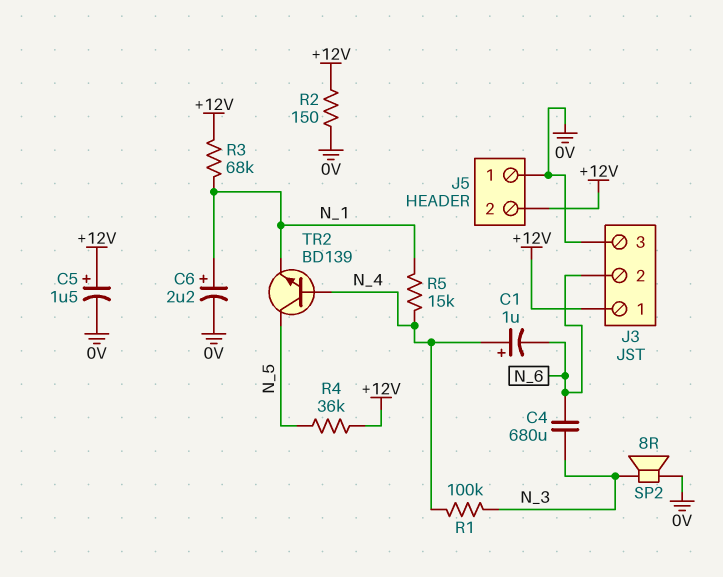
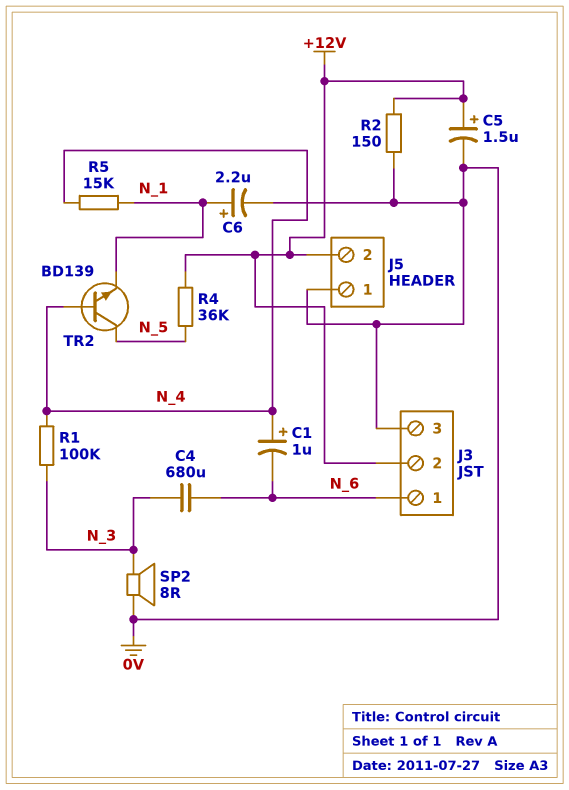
J3 pin 1: +12V -> N_6
J3 pin 2: N_6 -> +12V
R3: 68k (+12V, N_1) -> none

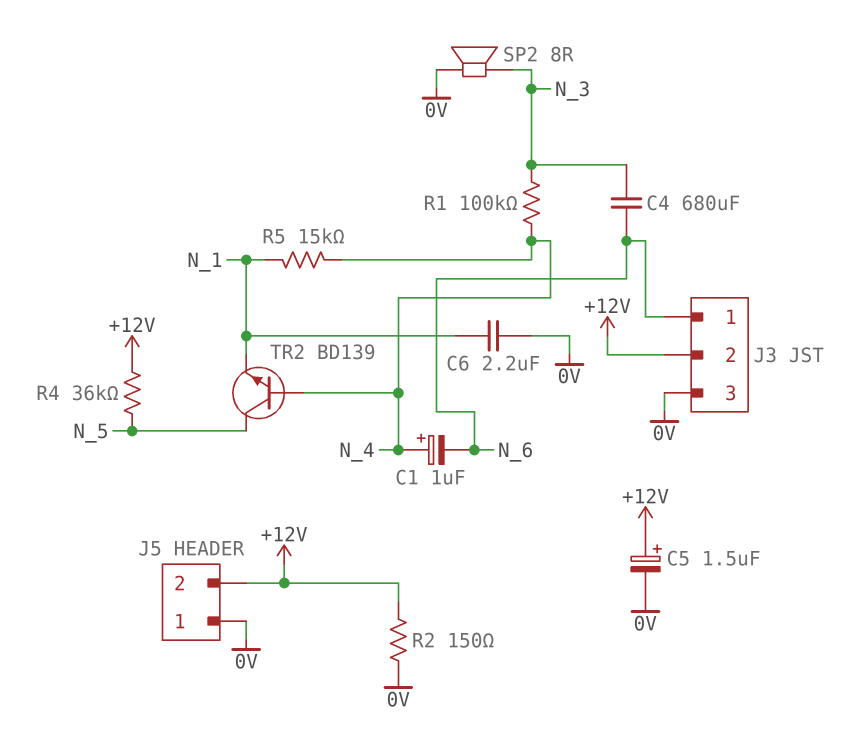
C6: 2.2uF (plus N_1, minus 0V) -> 2.2uF (0V, N_1)

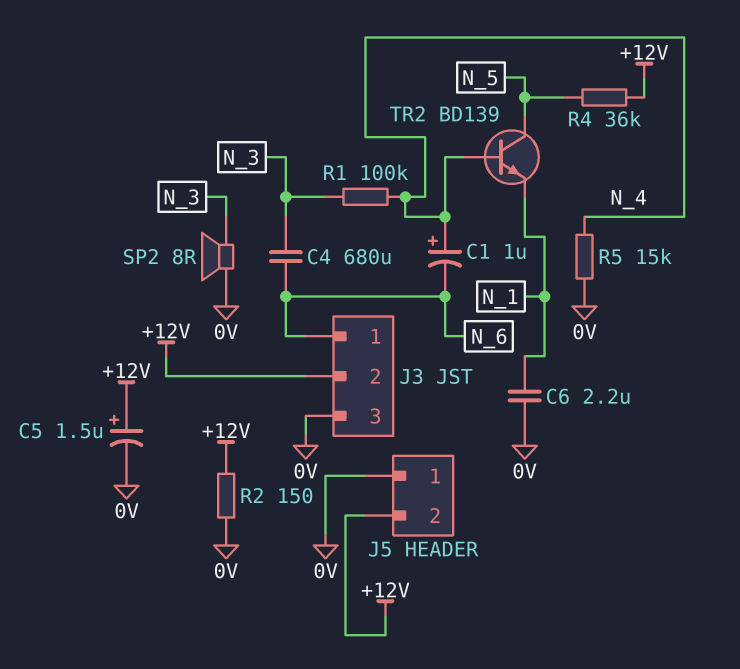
R5: 15k (N_1, N_4) -> 15k (0V, N_4)

